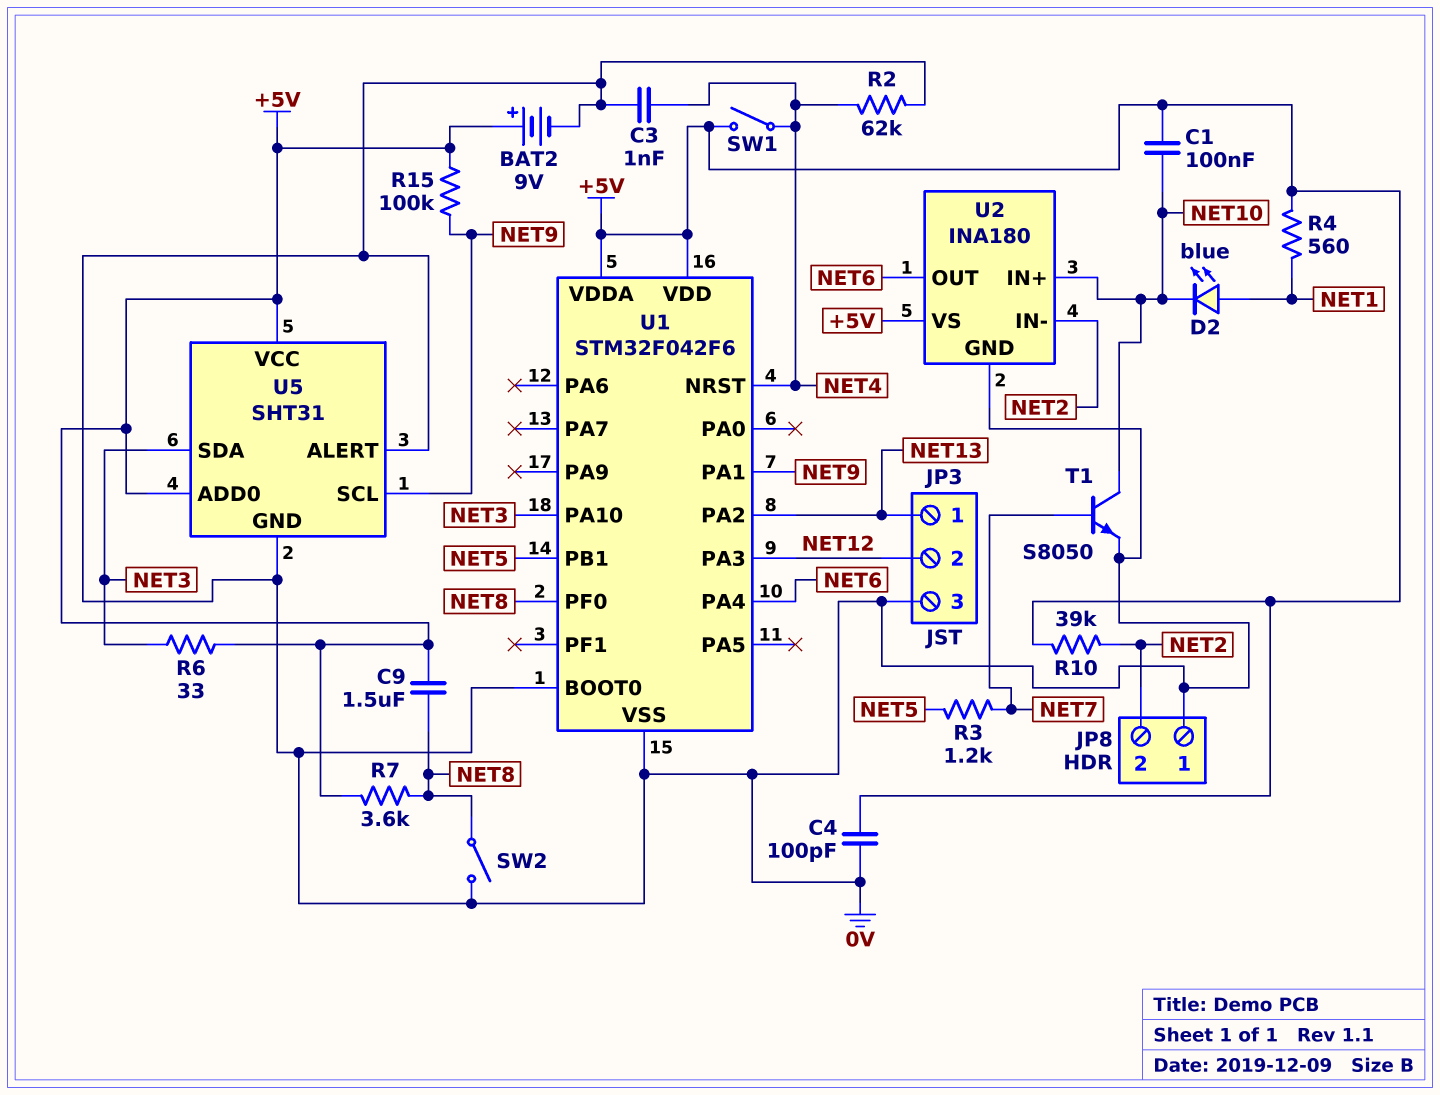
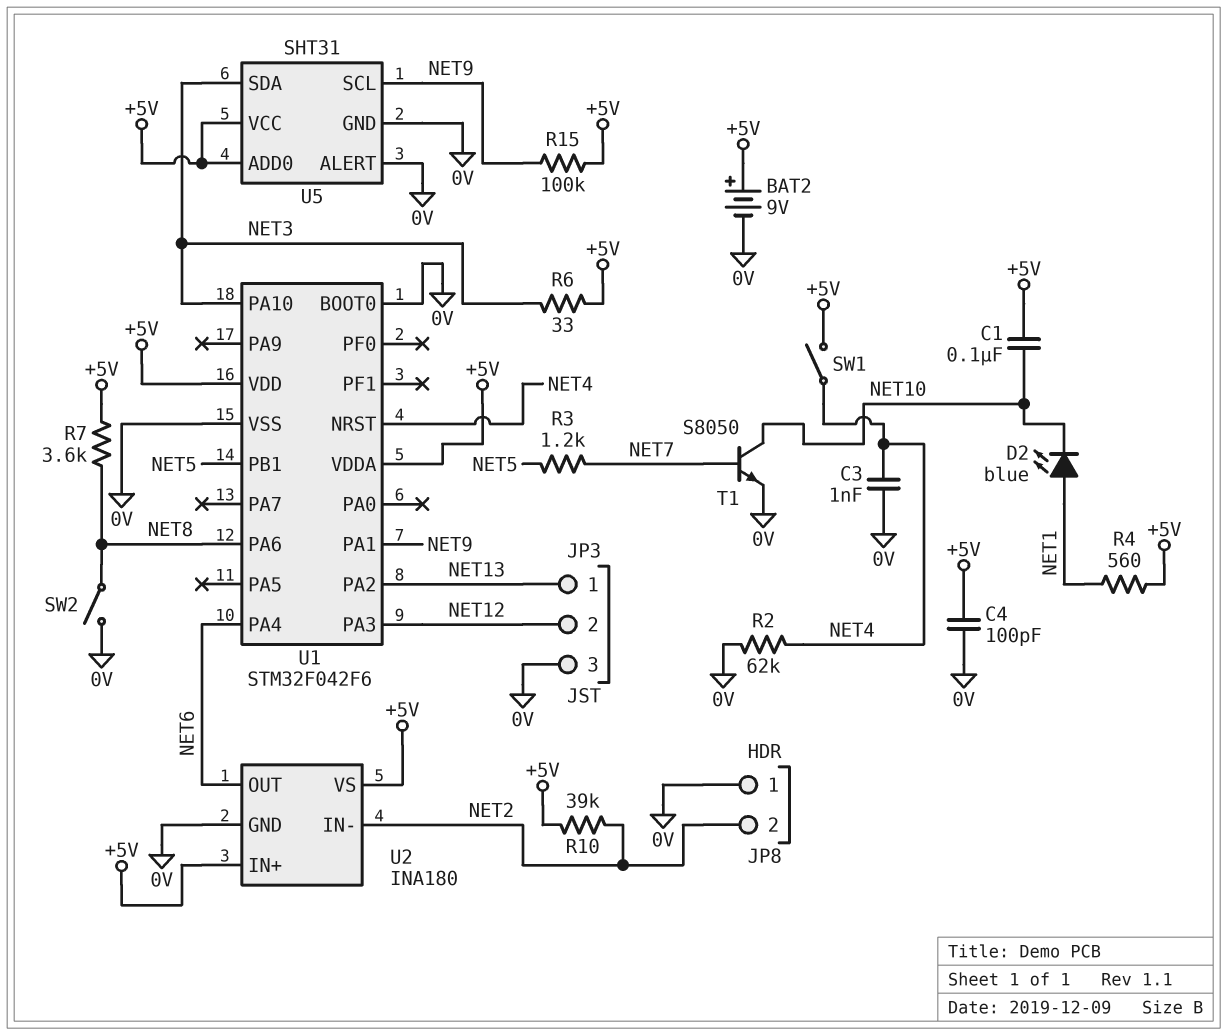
C9: 1.5uF (+5V, NET8) -> none
U1 pin PA6: none -> NET8
U1 pin PF0: NET8 -> none
U2 pin IN+: NET10 -> +5V

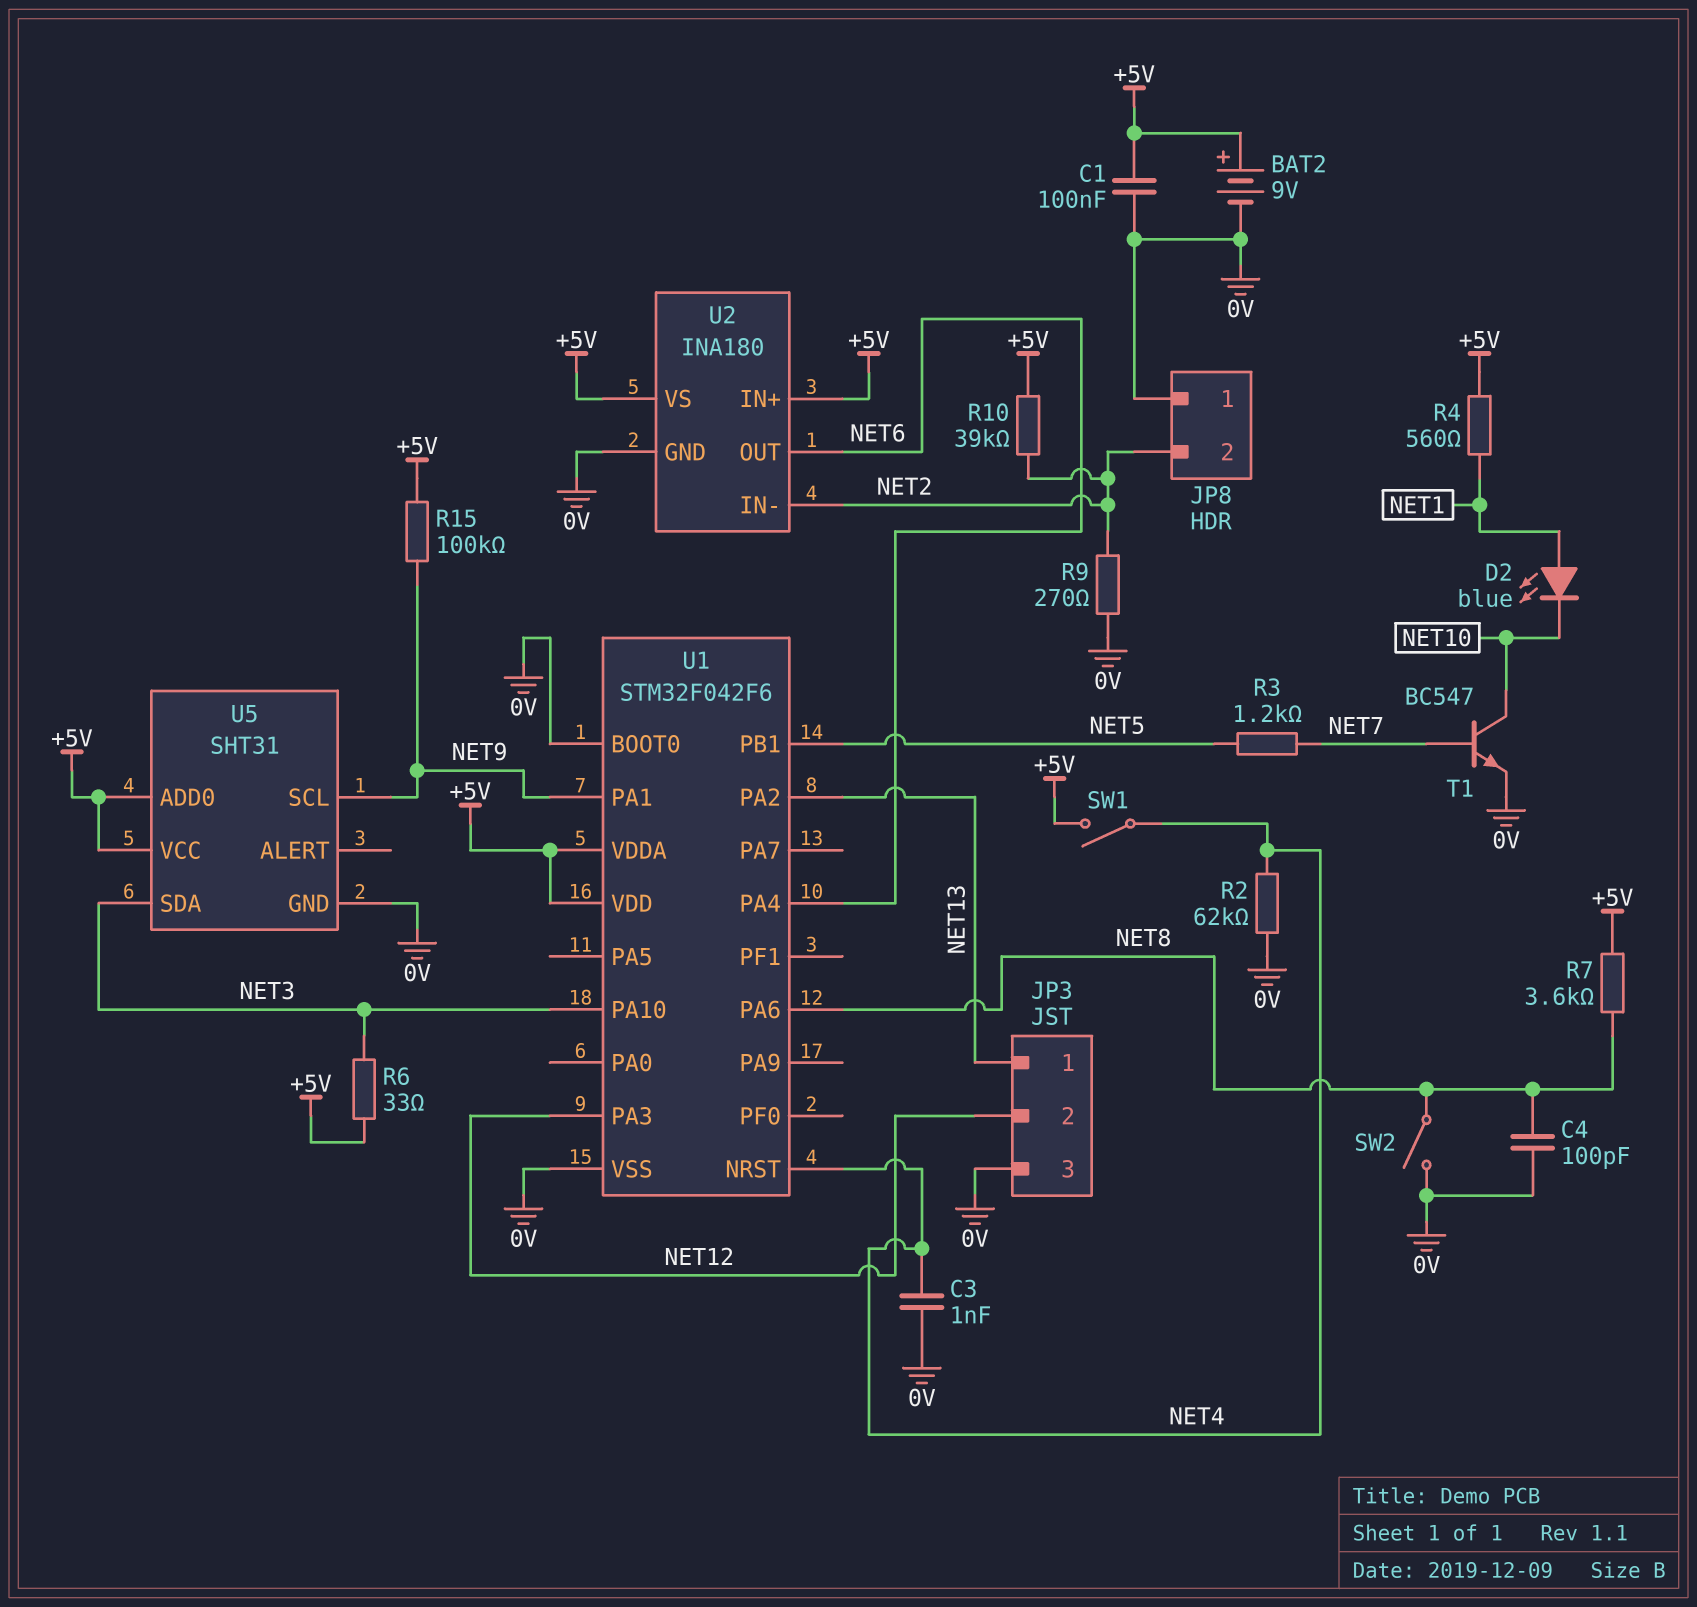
C1: 100nF (+5V, NET10) -> 100nF (+5V, 0V)
C4: 100pF (+5V, 0V) -> 100pF (0V, NET8)
R9: none -> 270 (0V, NET2)
T1: NPN S8050 (B NET7, C NET10, E 0V) -> NPN BC547 (B NET7, C NET10, E 0V)
U5 pin ALERT: 0V -> none

